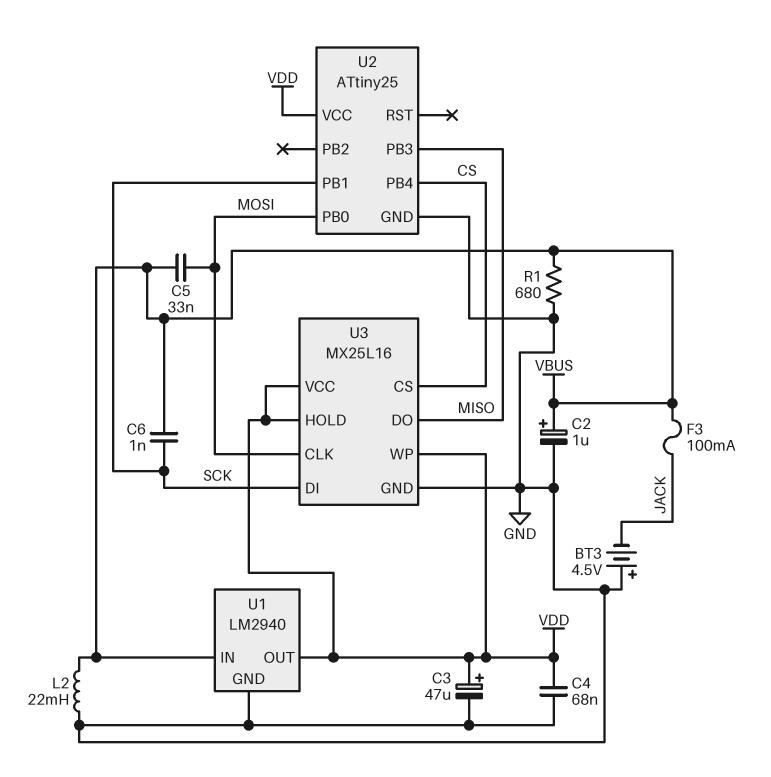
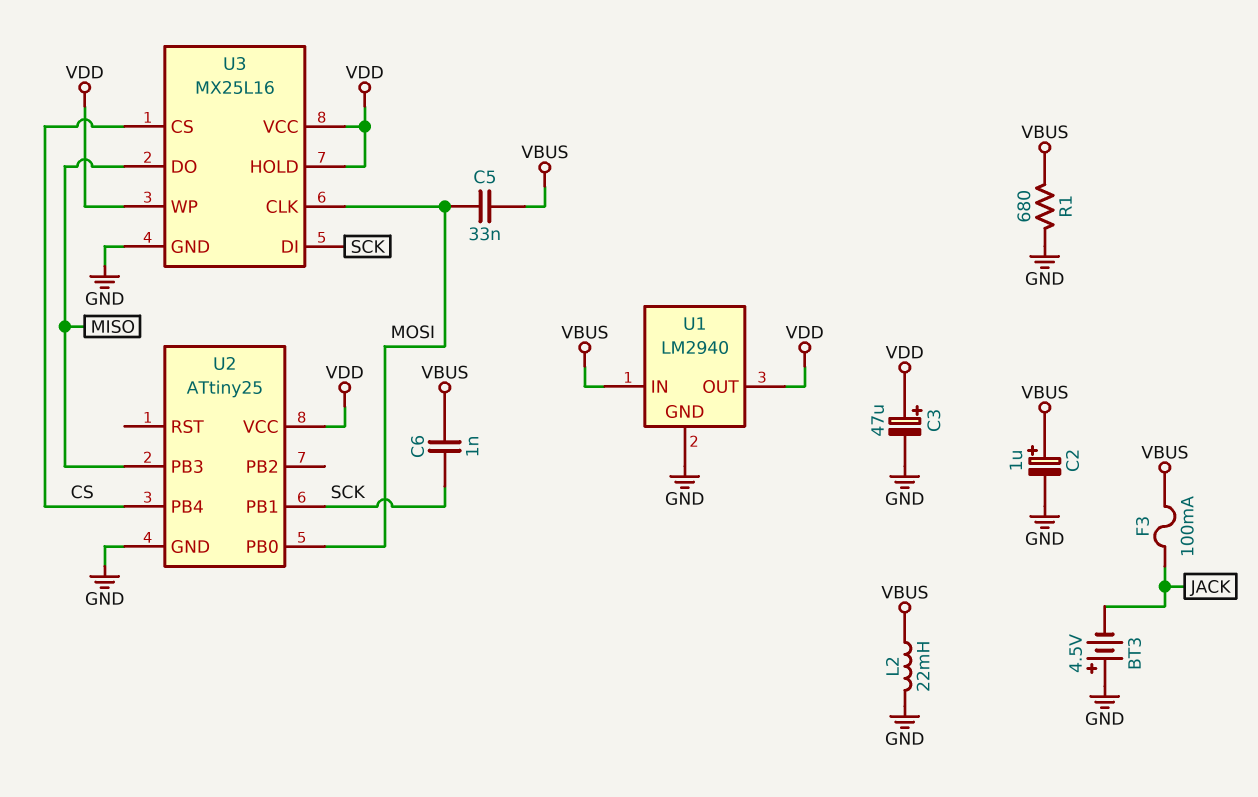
C4: 68nF (GND, VDD) -> none

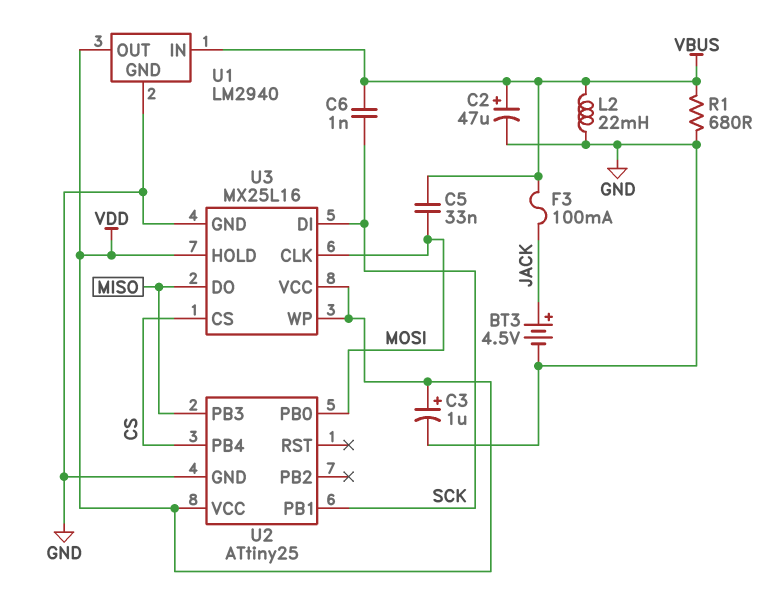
BT3: 4.5V (plus GND, minus JACK) -> 4.5V (plus JACK, minus GND)
C2: 1uF (plus VBUS, minus GND) -> 47uF (plus VBUS, minus GND)
C3: 47uF (plus VDD, minus GND) -> 1uF (plus VDD, minus GND)

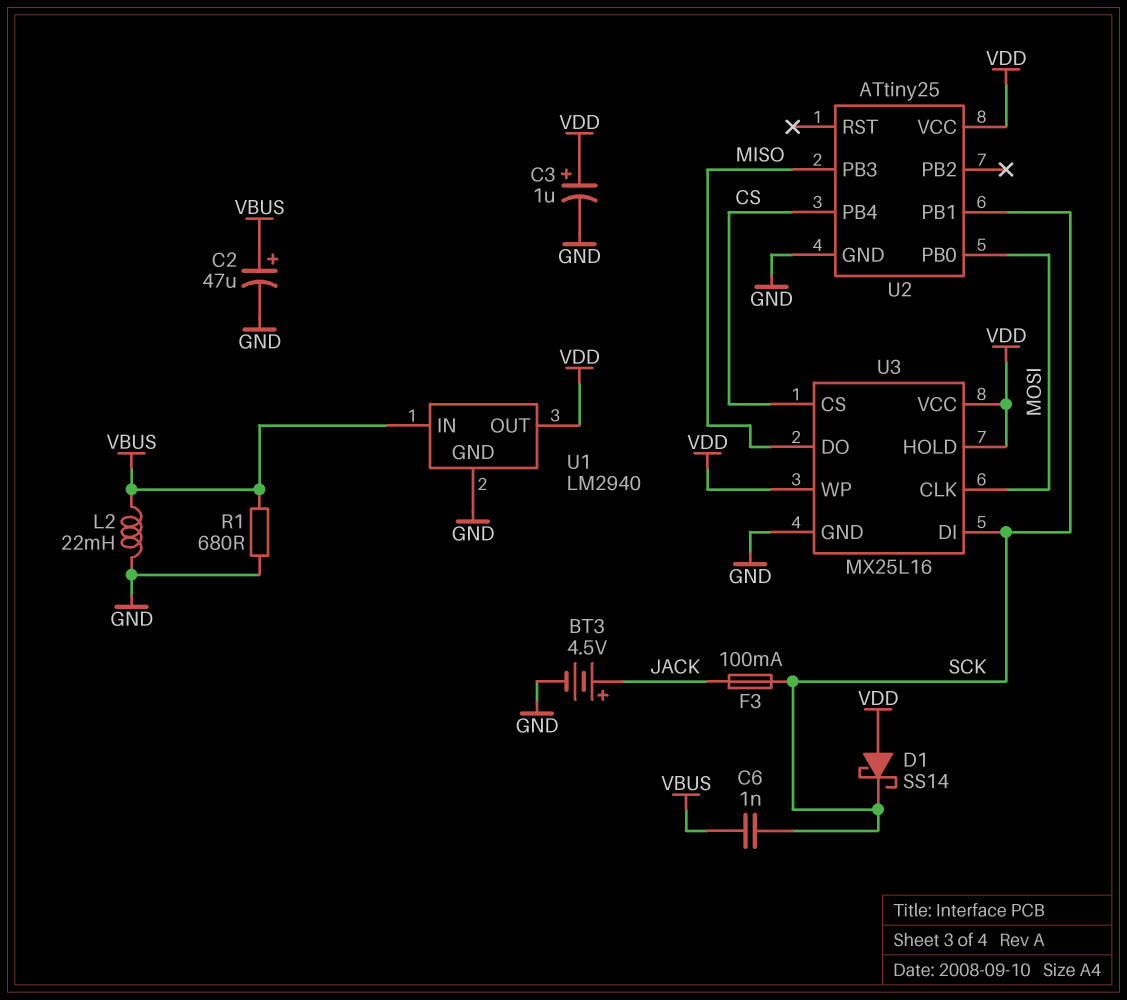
C5: 33nF (MOSI, VBUS) -> none
D1: none -> schottky SS14 (A VDD, K SCK)
F3: 100mA (JACK, VBUS) -> 100mA (JACK, SCK)

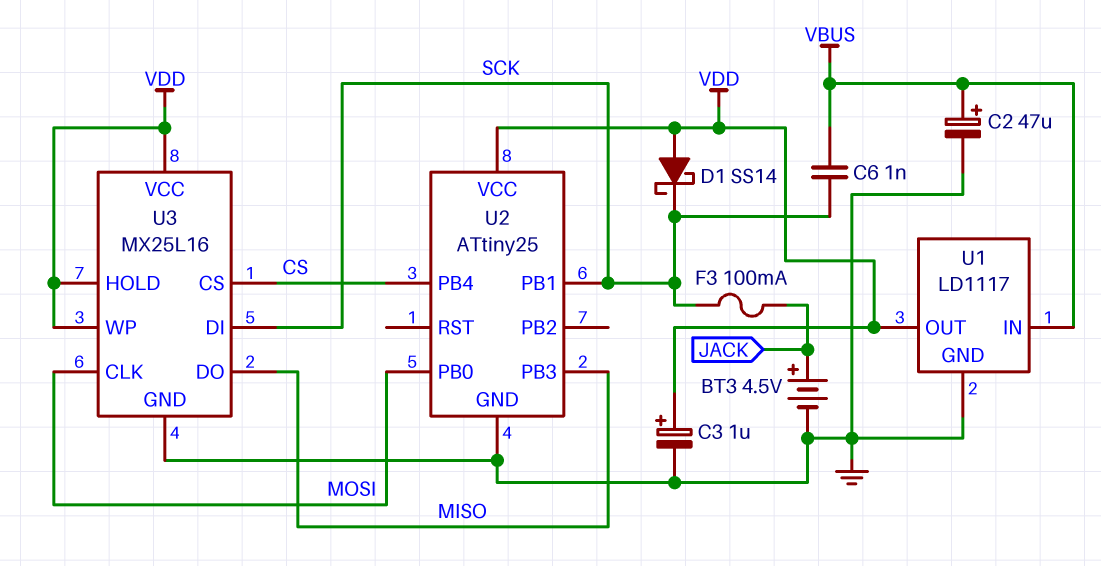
L2: 22mH (GND, VBUS) -> none
R1: 680 (GND, VBUS) -> none
U1: LM2940 -> LD1117

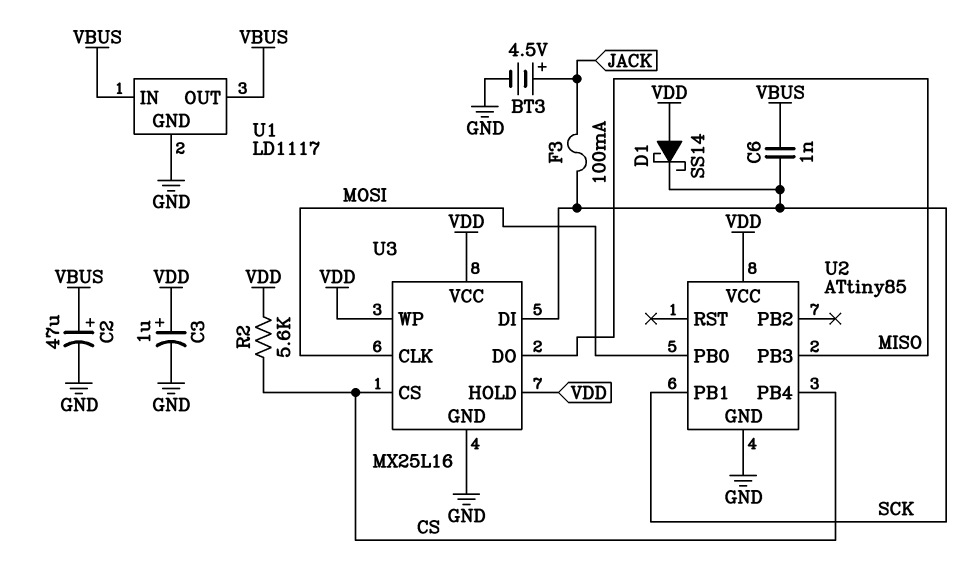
R2: none -> 5.6k (CS, VDD)
U1 pin OUT: VDD -> VBUS
U2: ATtiny25 -> ATtiny85

